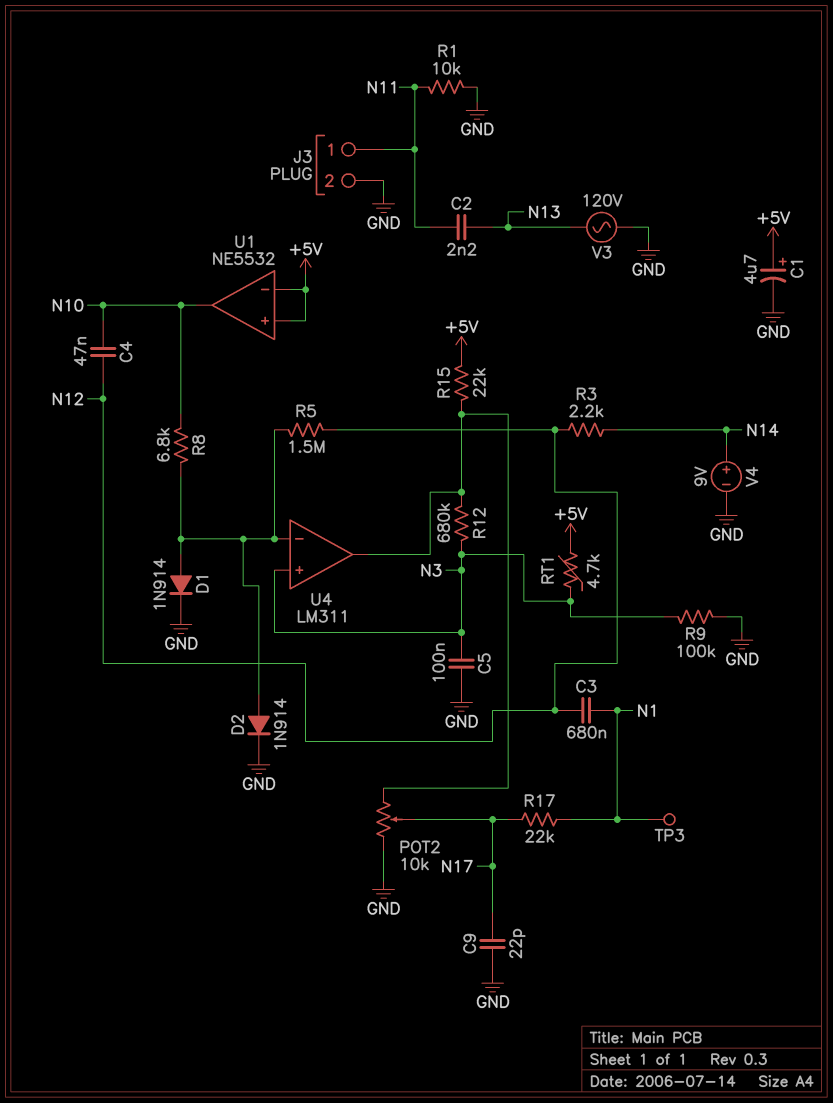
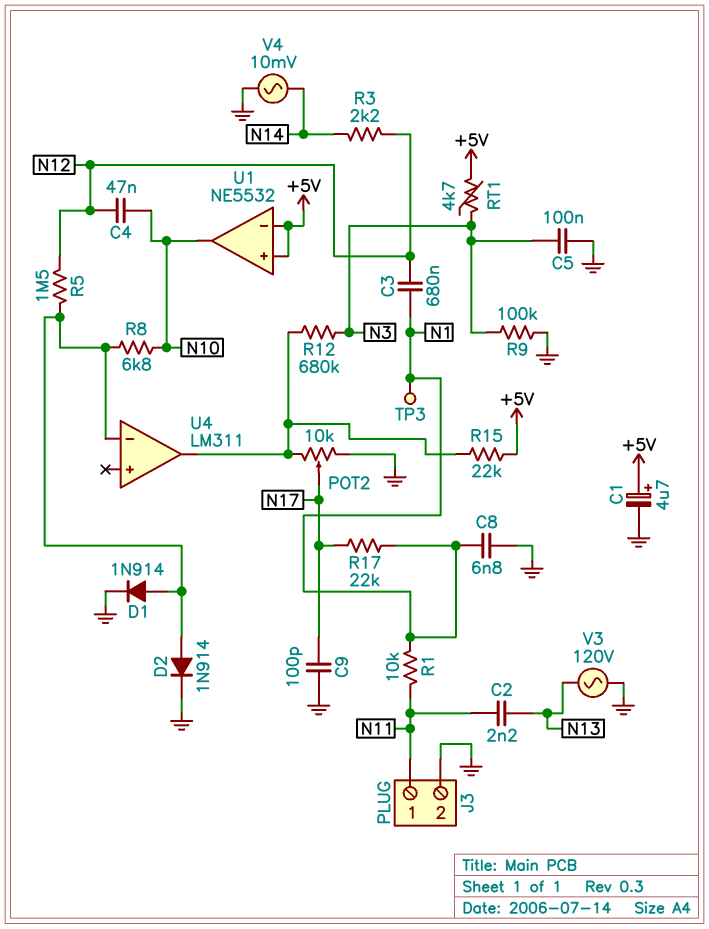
C8: none -> 6.8nF (GND, N1)
C9: 22pF (GND, N17) -> 100pF (GND, N17)
R1: 10k (GND, N11) -> 10k (N1, N11)
U4 pin in+: N3 -> none
V4: 9V (plus N14, minus GND) -> AC 10mV (GND, N14)

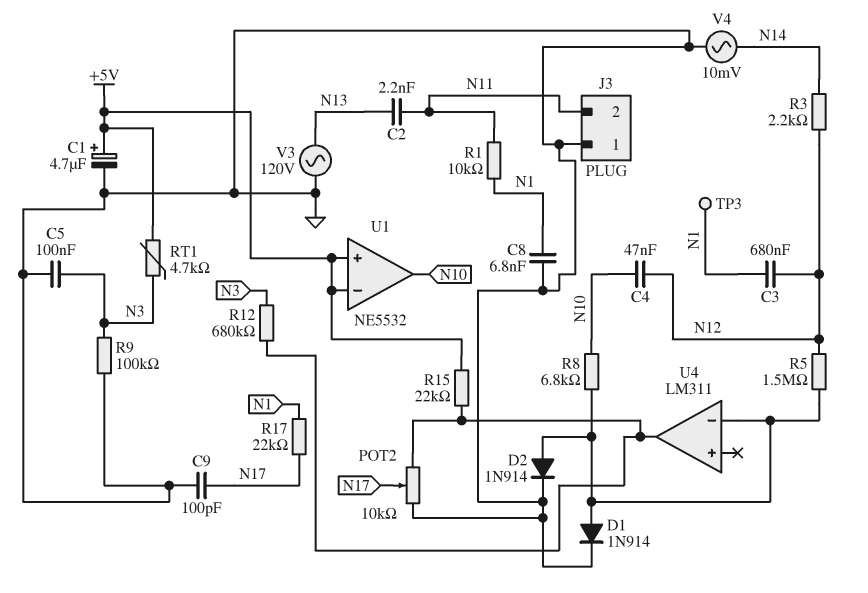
J3 pin 1: N11 -> GND
J3 pin 2: GND -> N11

